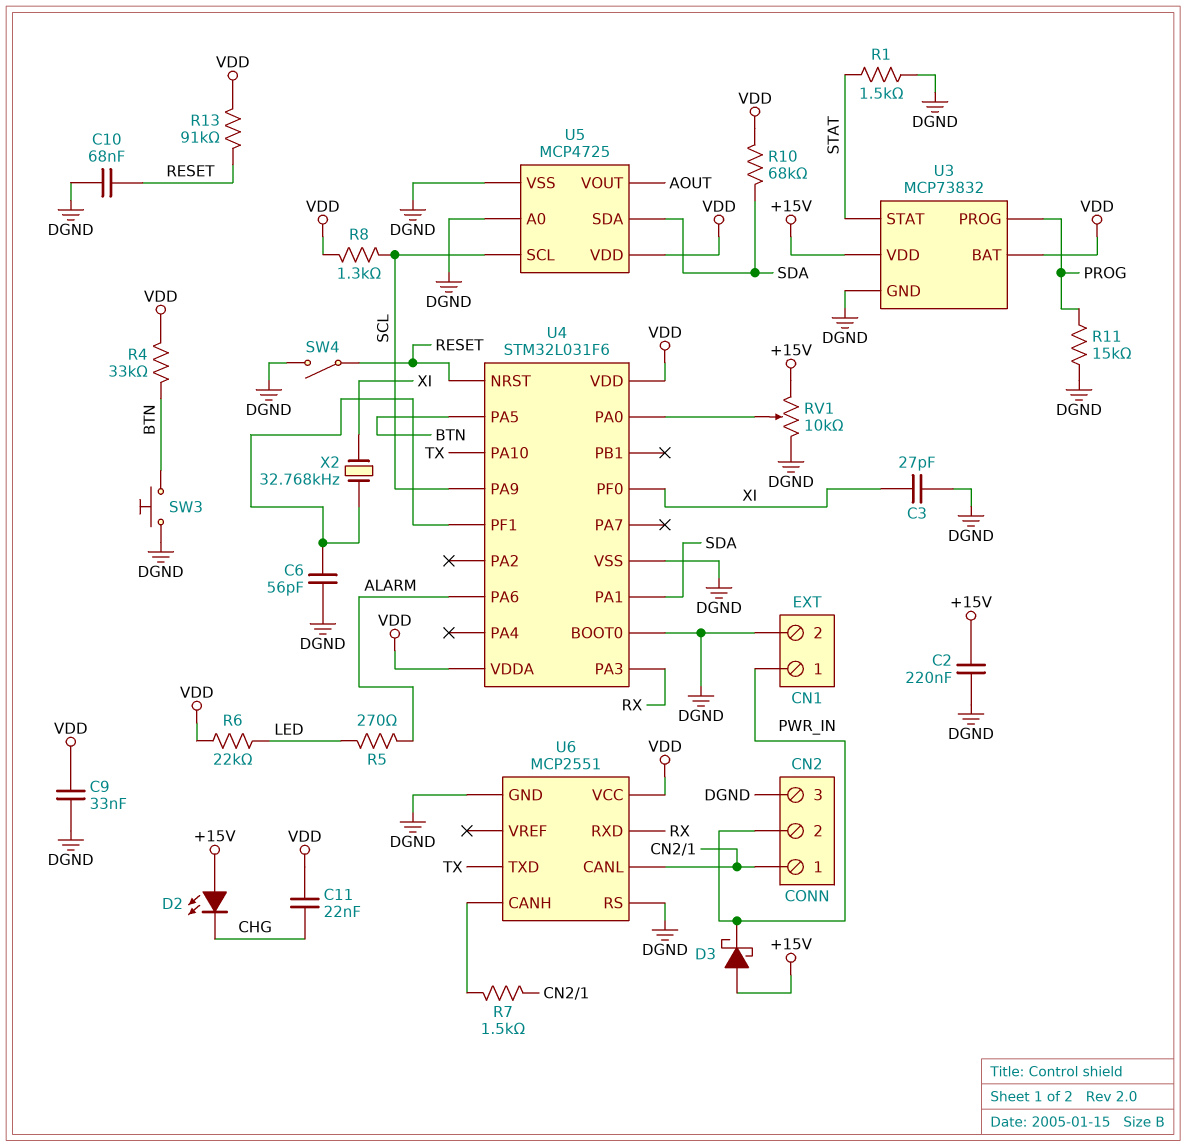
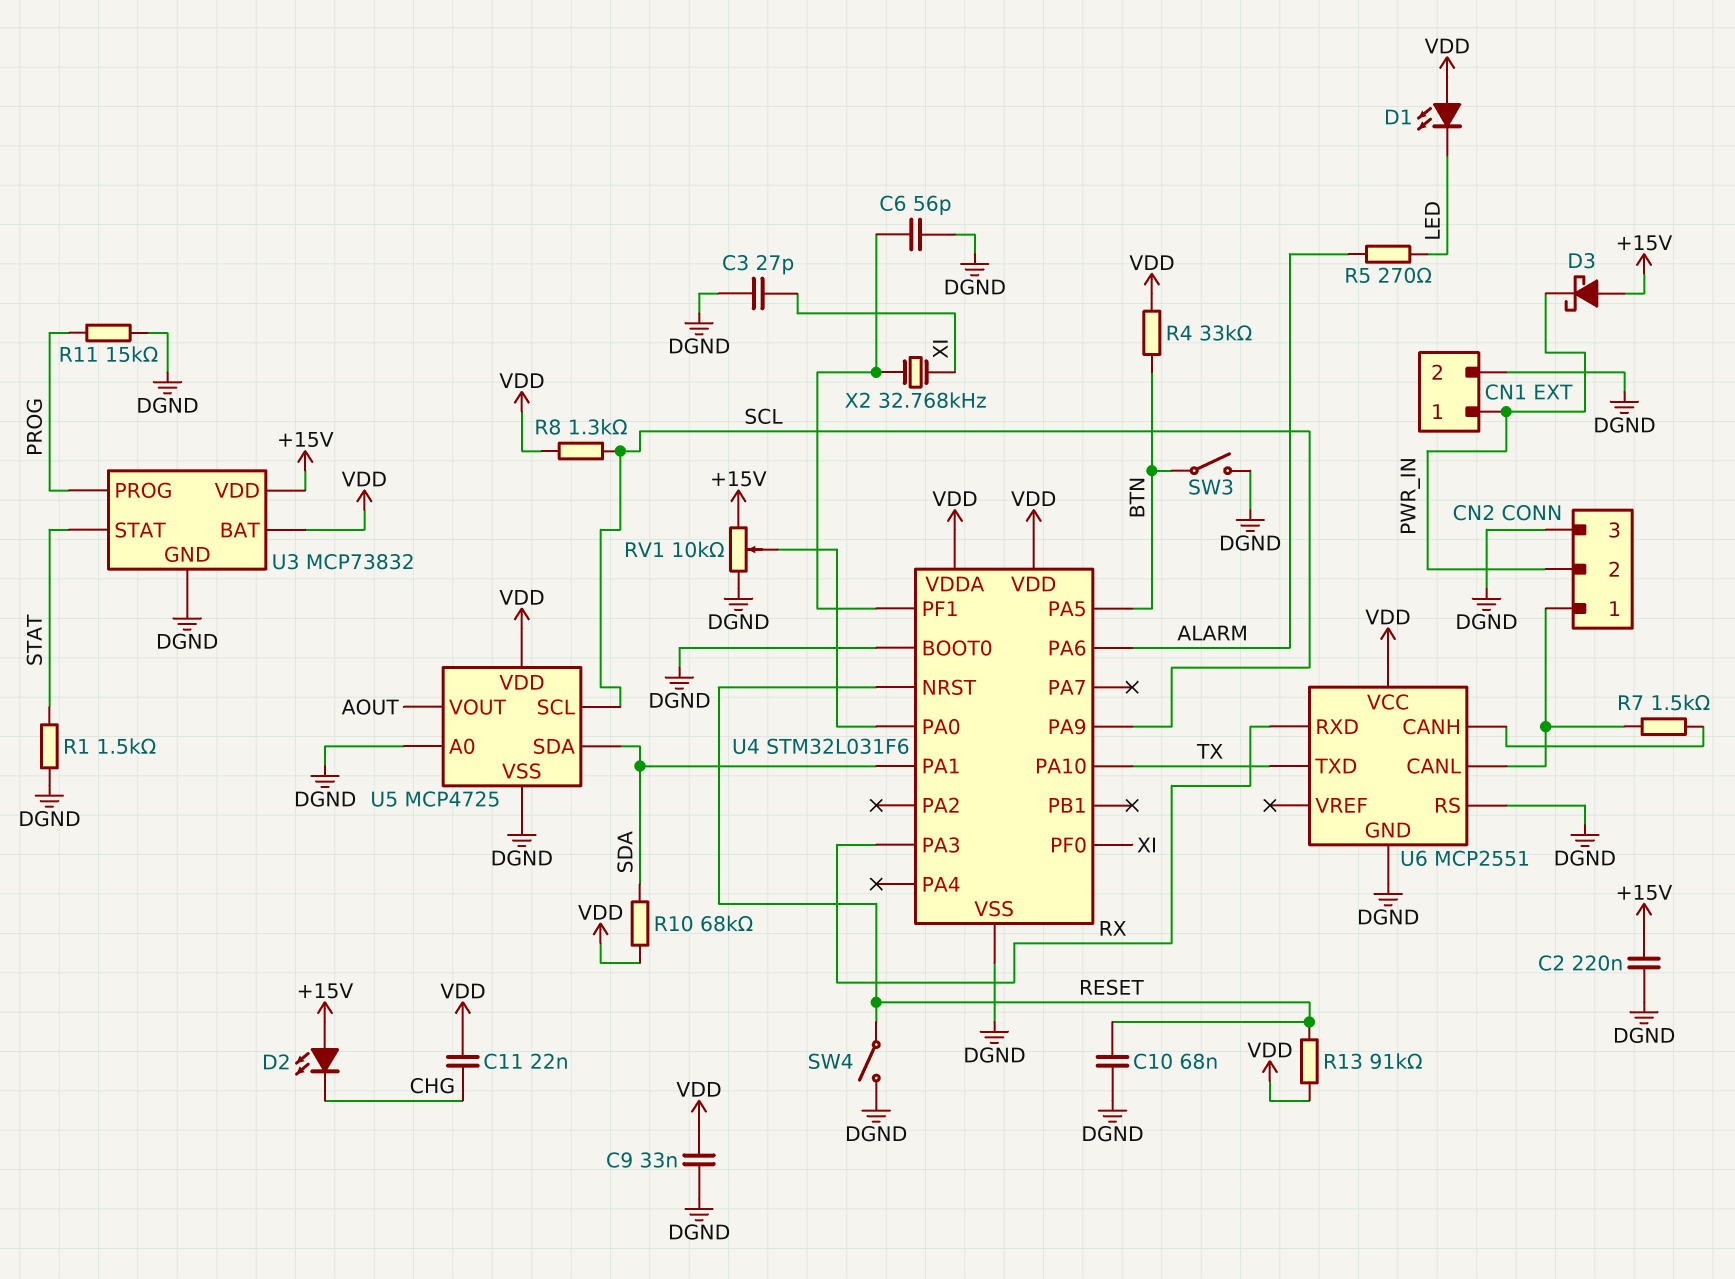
D1: none -> LED (A VDD, K LED)
R6: 22k (LED, VDD) -> none
SW3: button (BTN, DGND) -> switch (BTN, DGND)

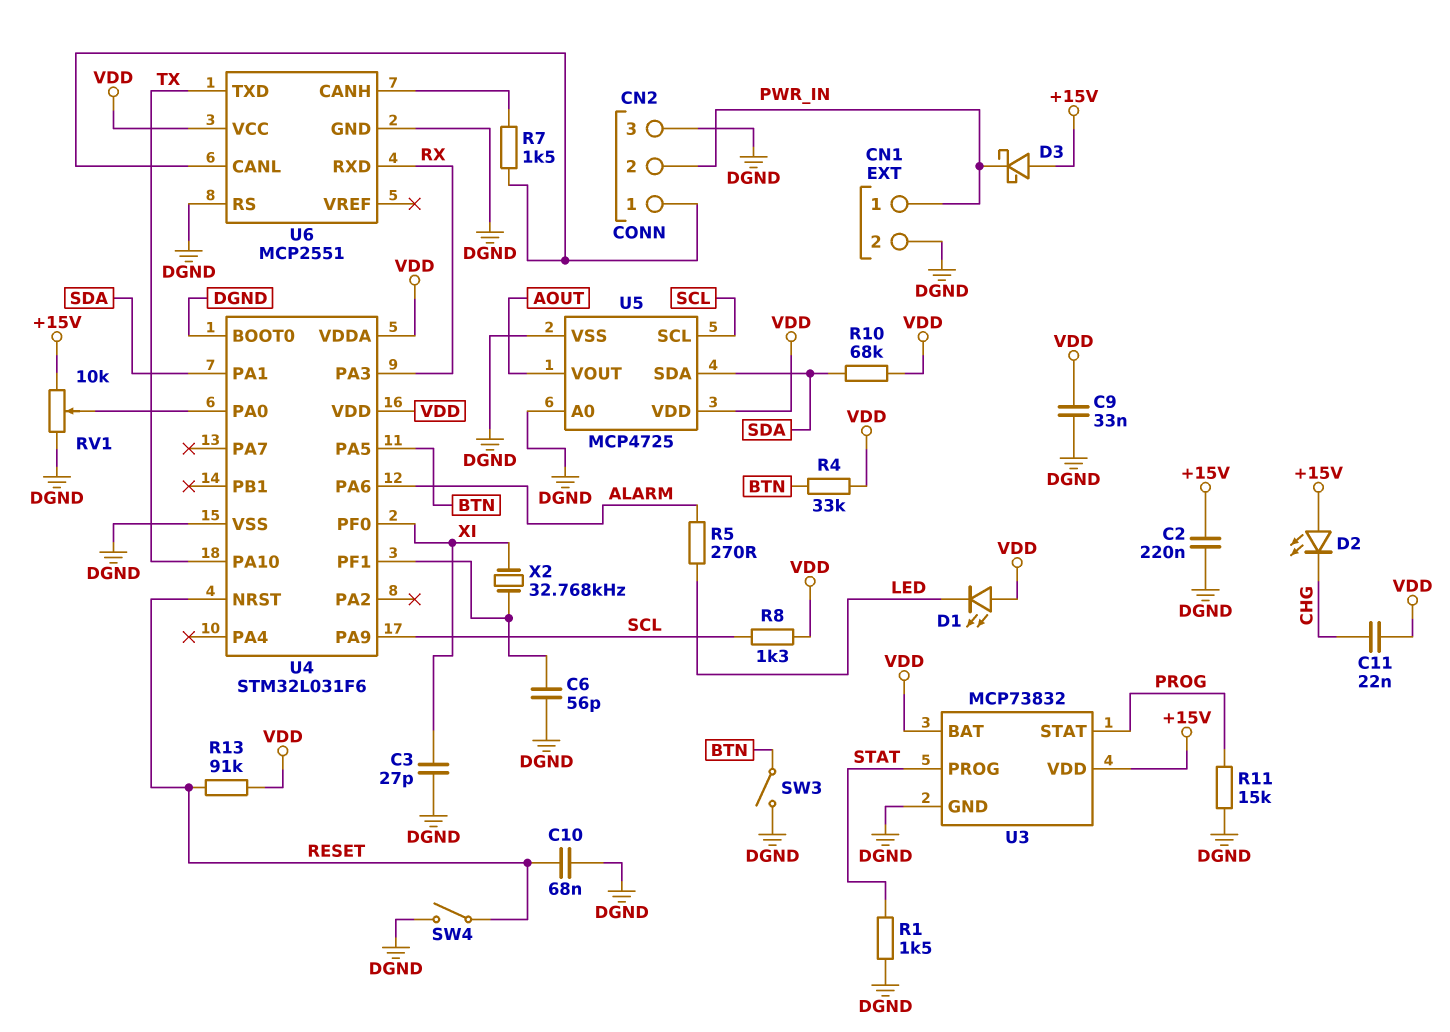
U3 pin PROG: PROG -> STAT
U3 pin STAT: STAT -> PROG

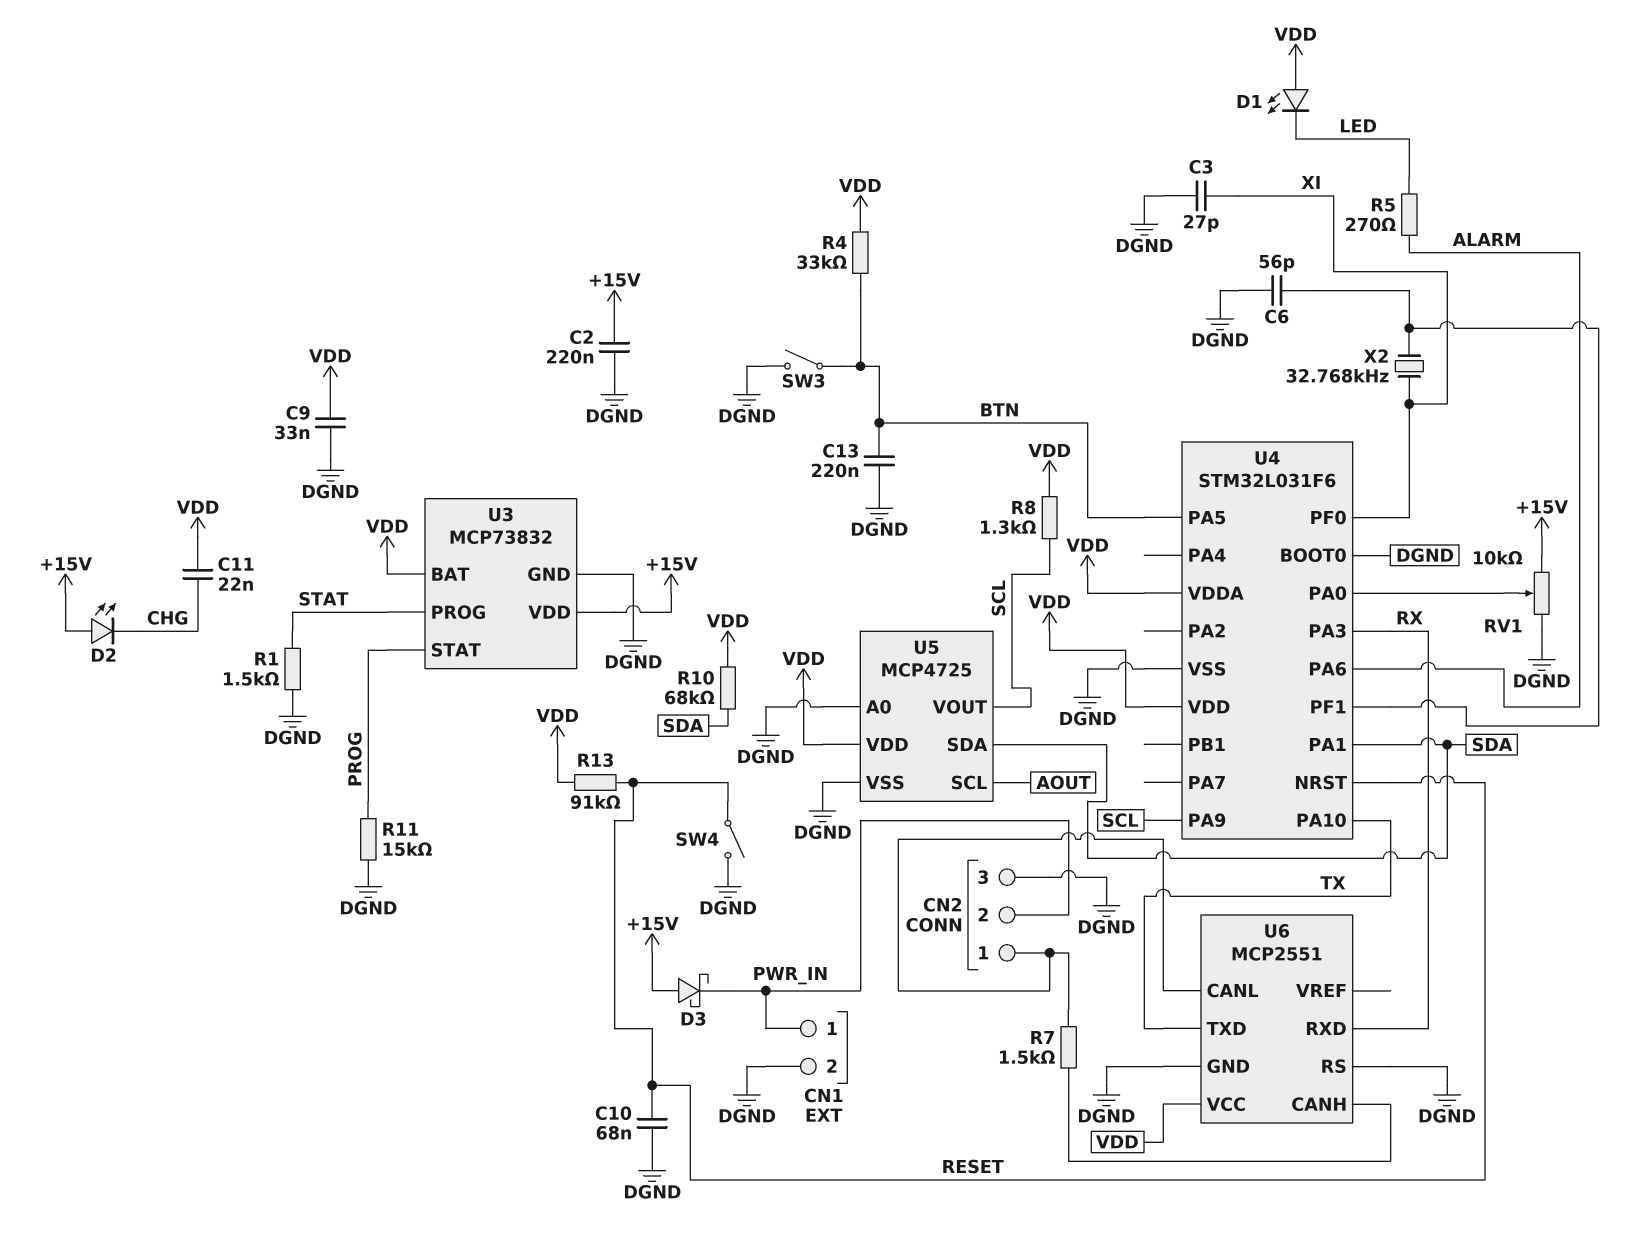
C13: none -> 220nF (BTN, DGND)
U5 pin SCL: SCL -> AOUT
U5 pin VOUT: AOUT -> SCL

